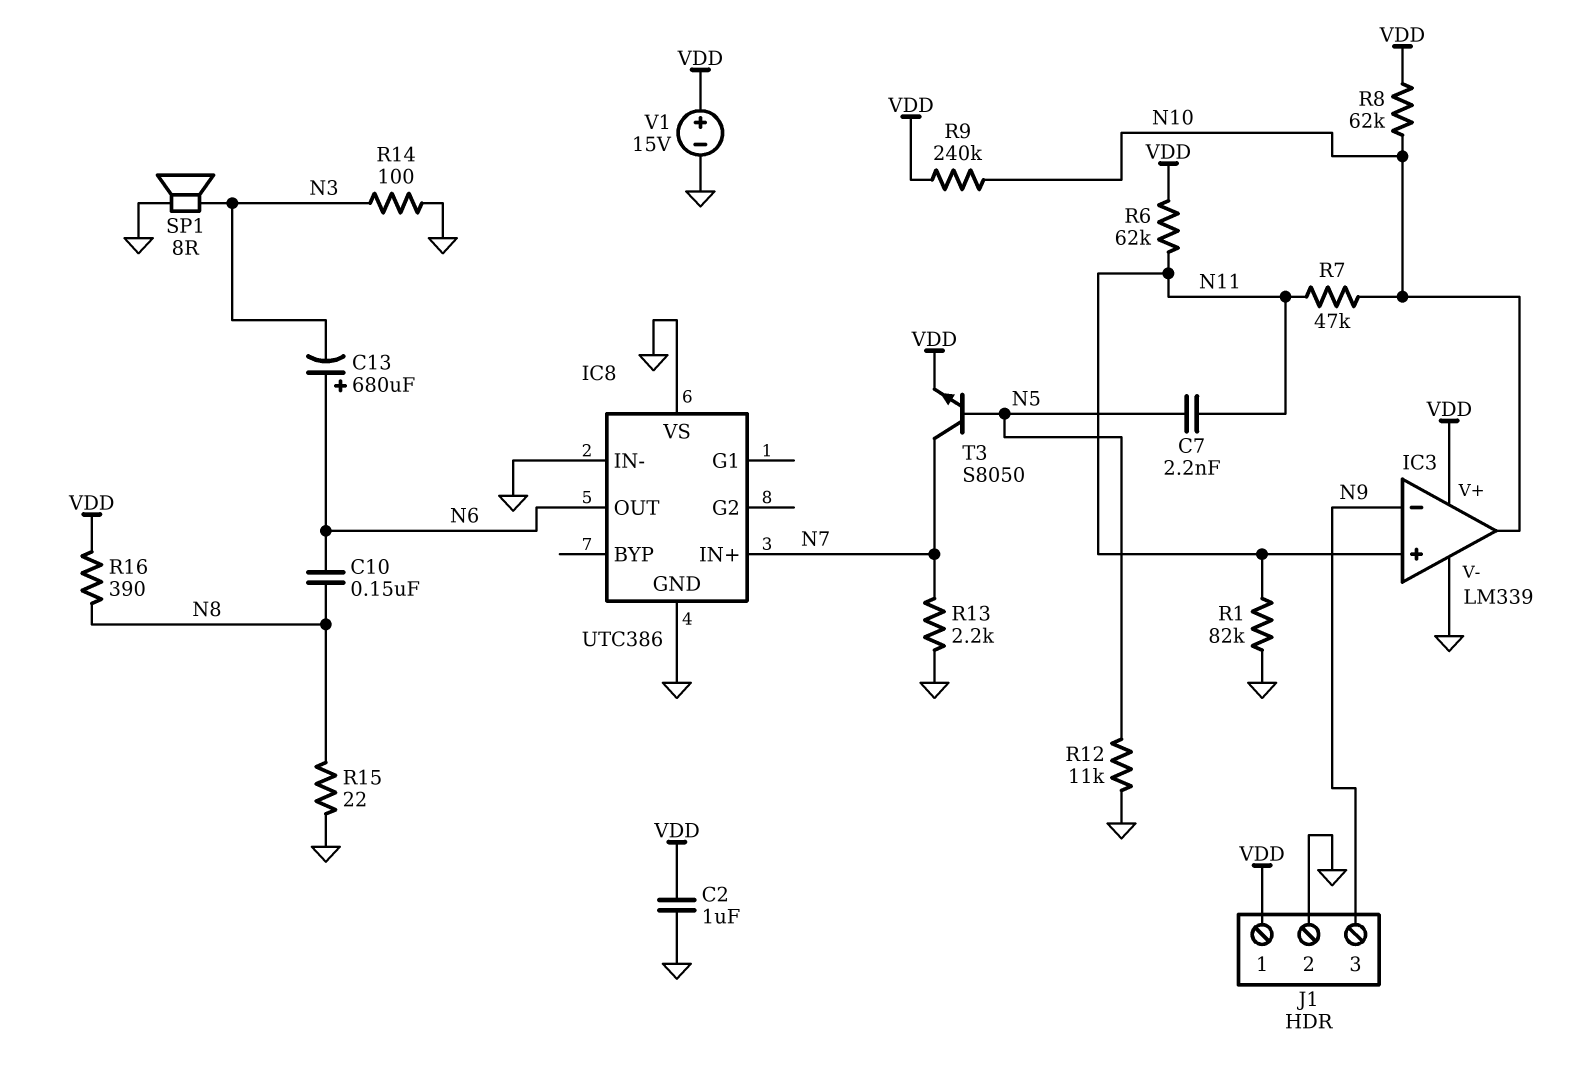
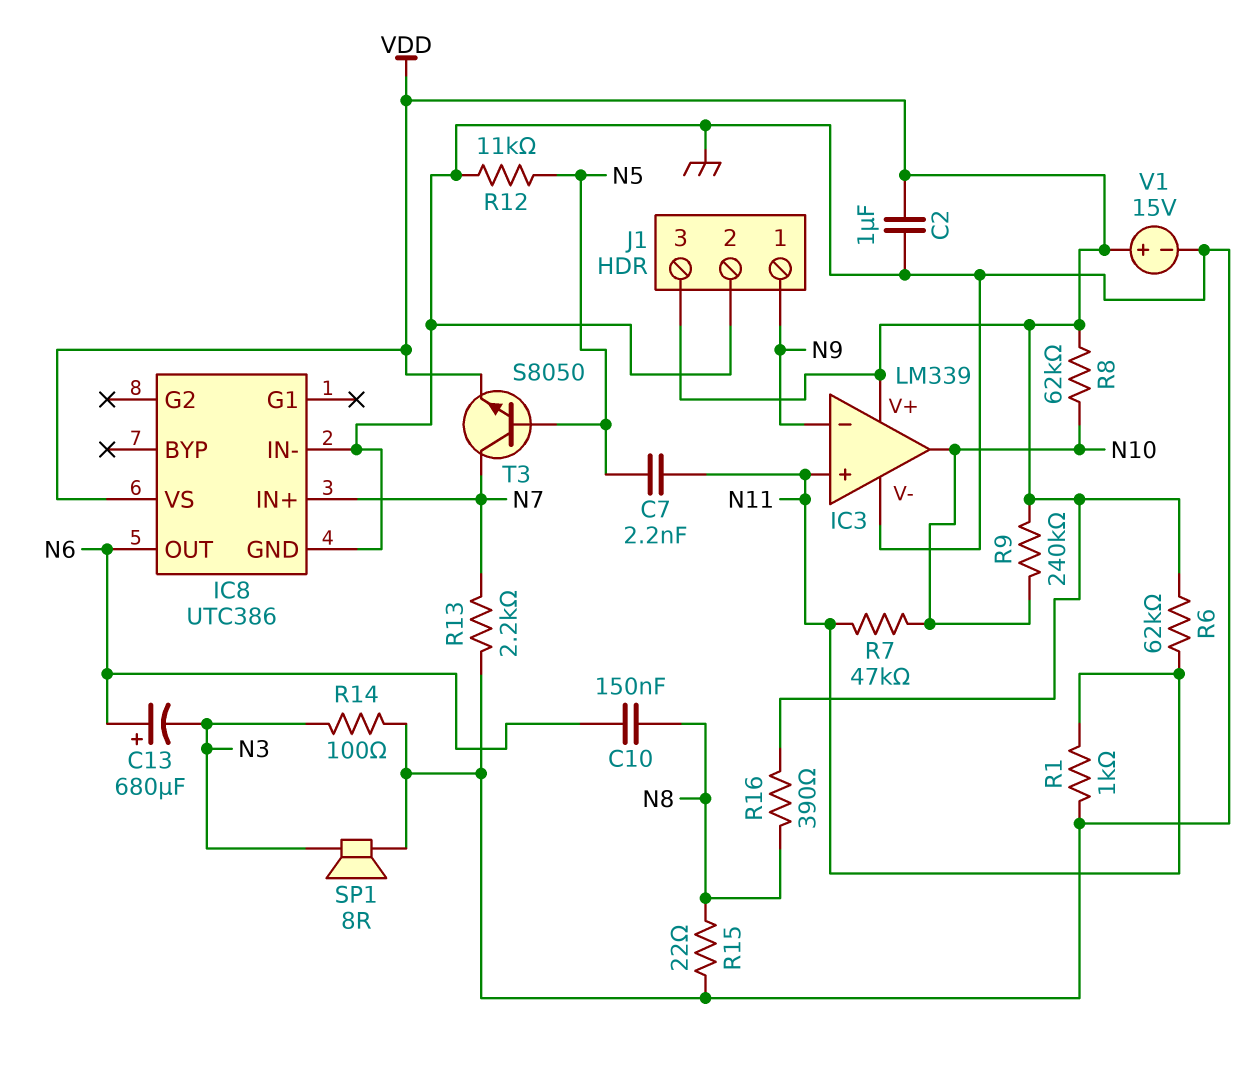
IC8 pin VS: GND -> VDD
J1 pin 1: VDD -> N9
J1 pin 3: N9 -> VDD
R1: 82k (GND, N11) -> 1k (GND, N11)

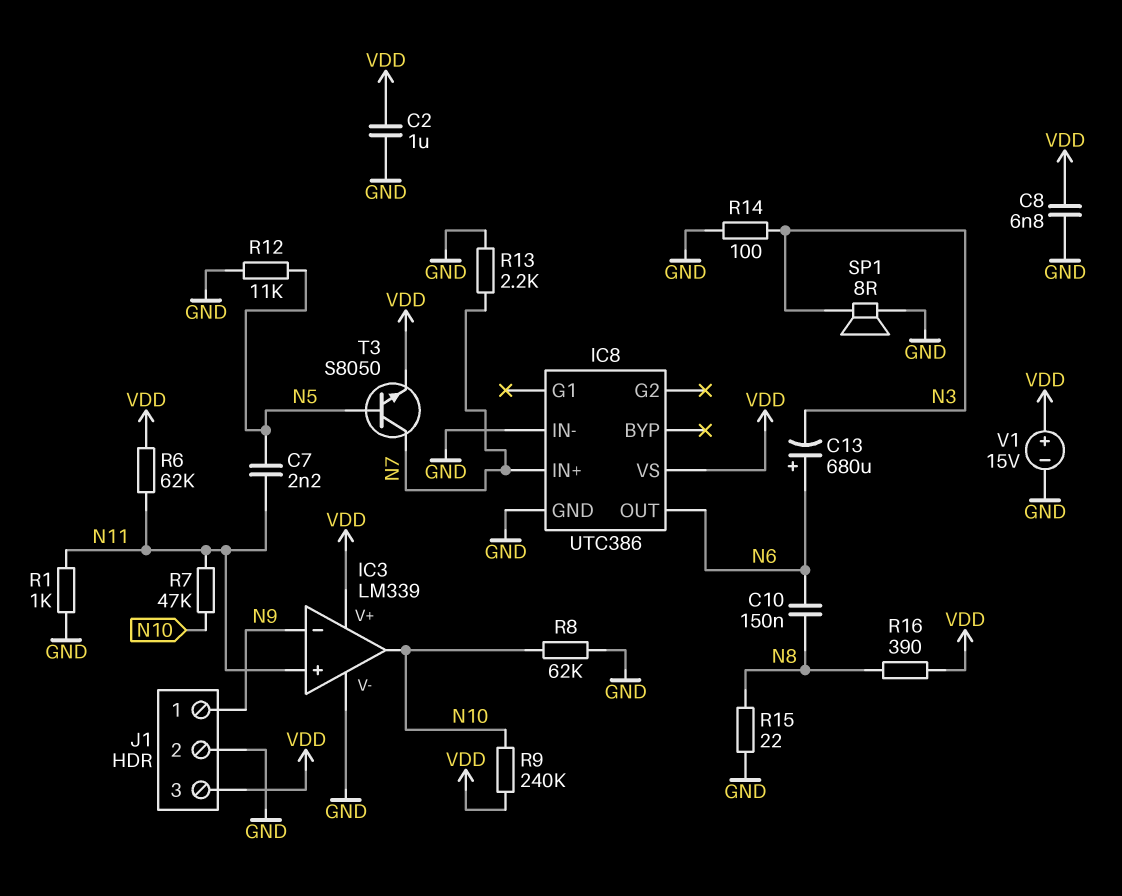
C8: none -> 6.8nF (GND, VDD)
R8: 62k (N10, VDD) -> 62k (GND, N10)

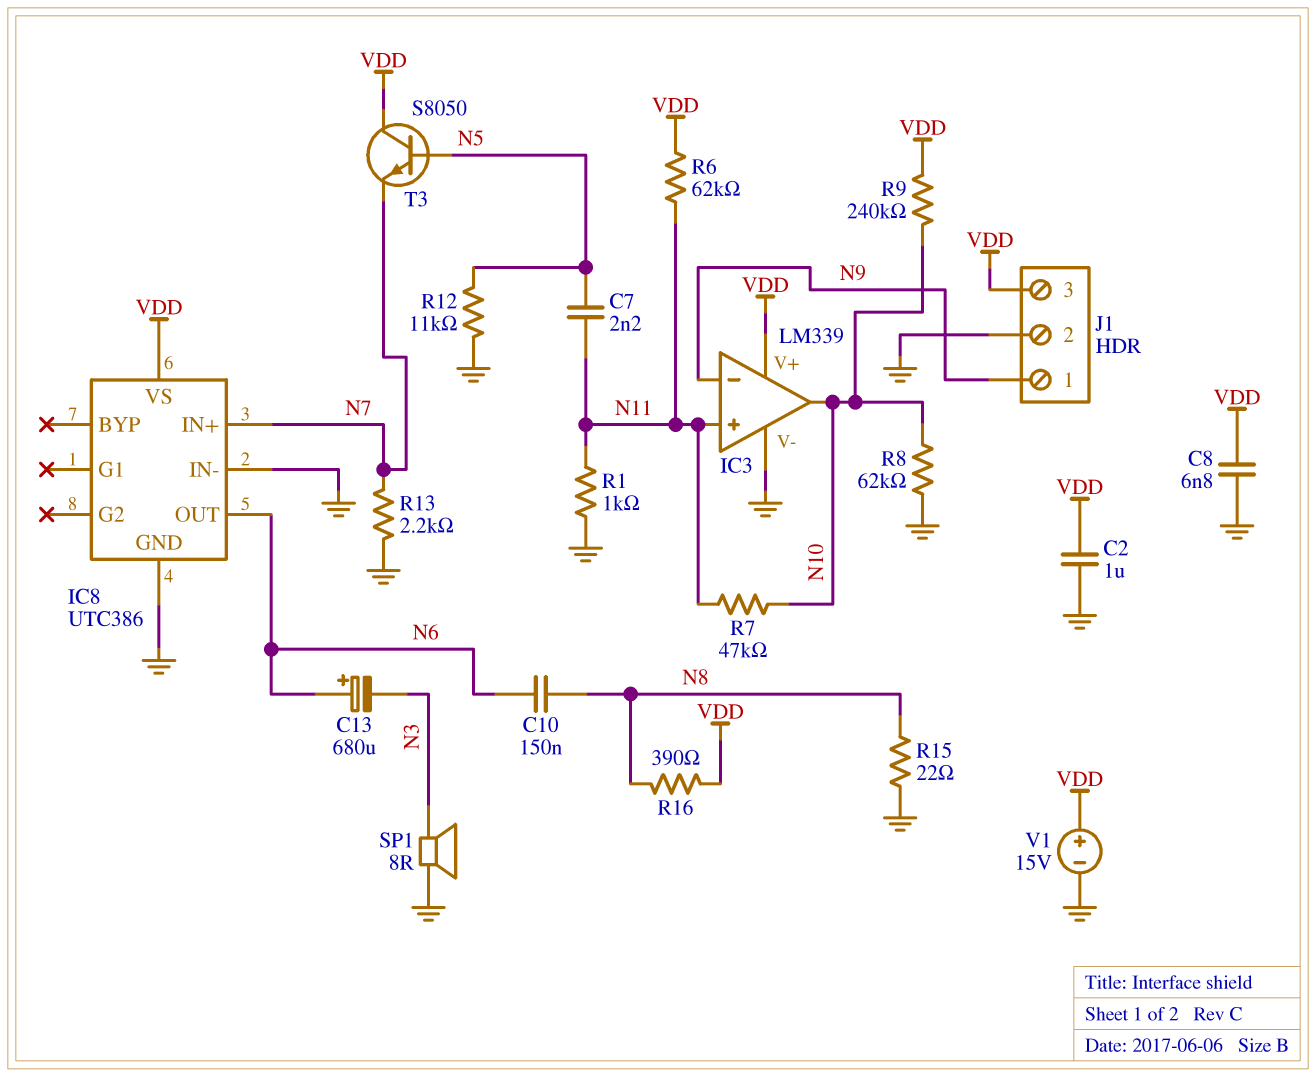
R14: 100 (GND, N3) -> none
T3: NPN S8050 (B N5, C N7, E VDD) -> NPN S8050 (B N5, C VDD, E N7)

